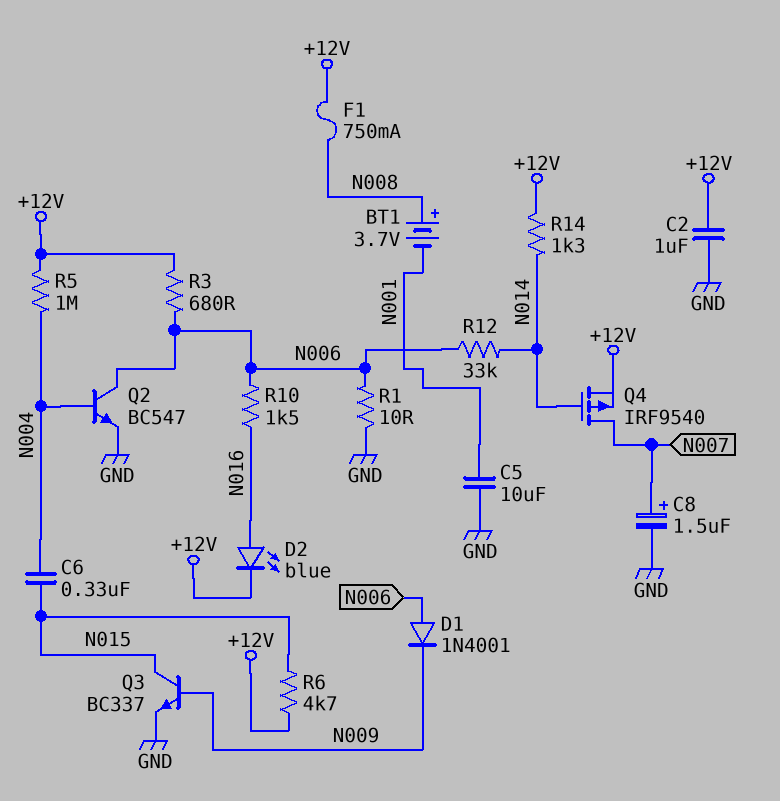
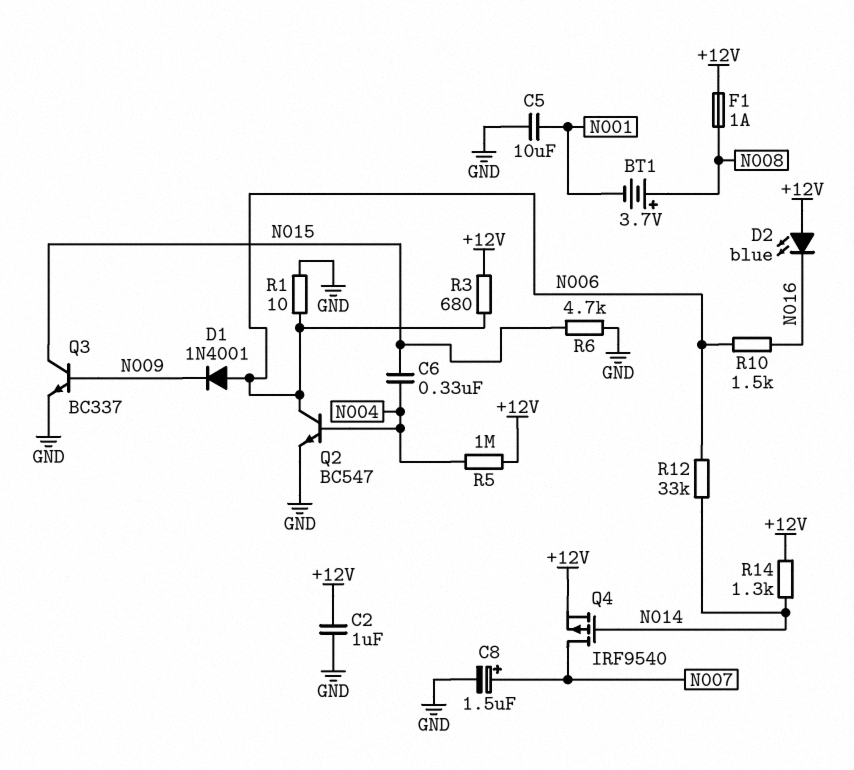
D2: LED blue (A N016, K +12V) -> LED blue (A +12V, K N016)
F1: 750mA (+12V, N008) -> 1A (+12V, N008)
R6: 4.7k (+12V, N015) -> 4.7k (GND, N015)

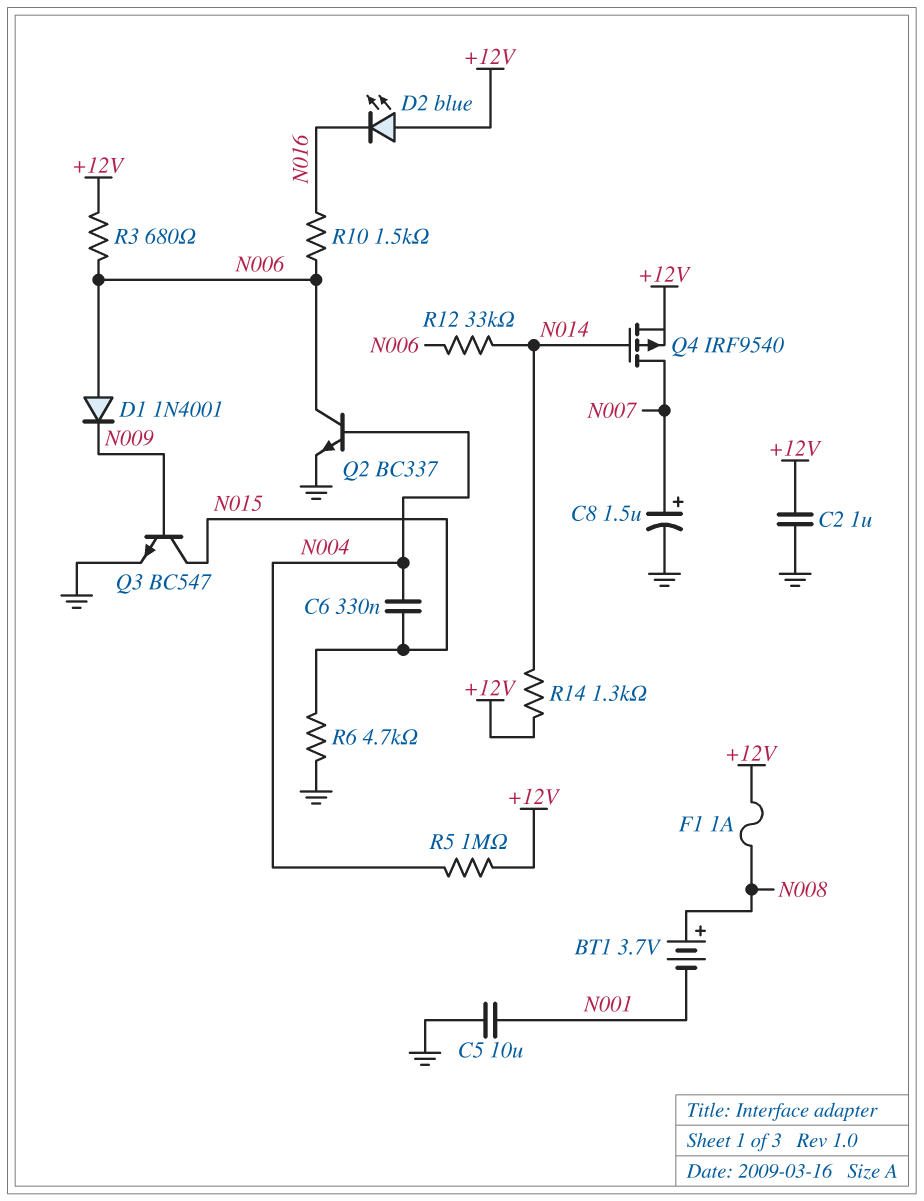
Q2: NPN BC547 (B N004, C N006, E GND) -> NPN BC337 (B N004, C N006, E GND)
Q3: NPN BC337 (B N009, C N015, E GND) -> NPN BC547 (B N009, C N015, E GND)
R1: 10 (GND, N006) -> none

